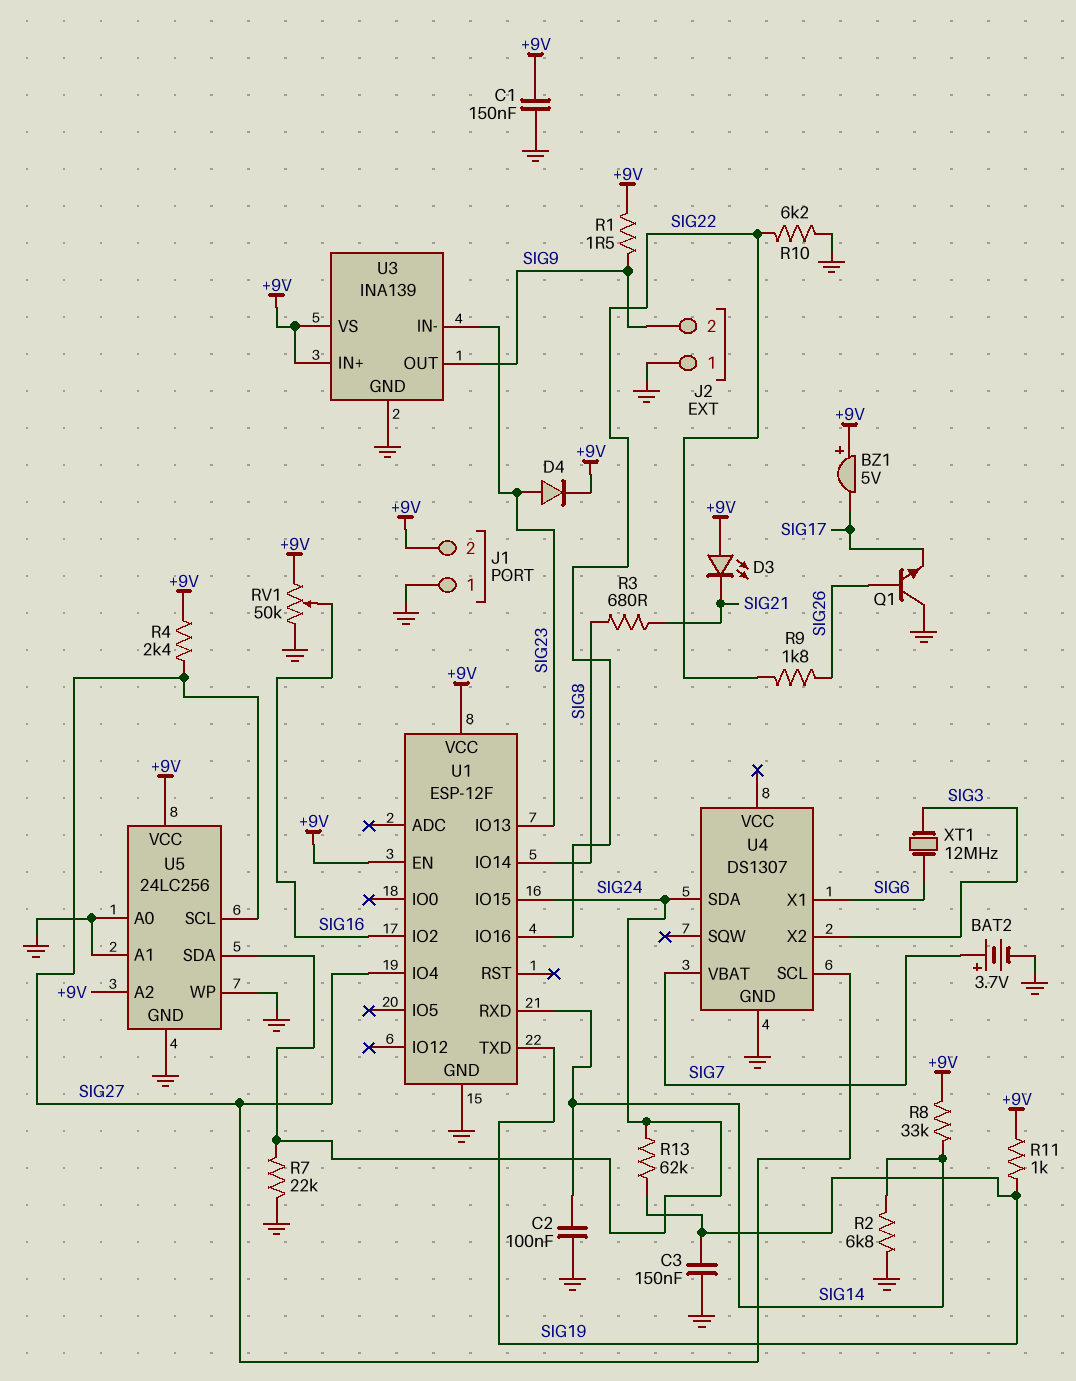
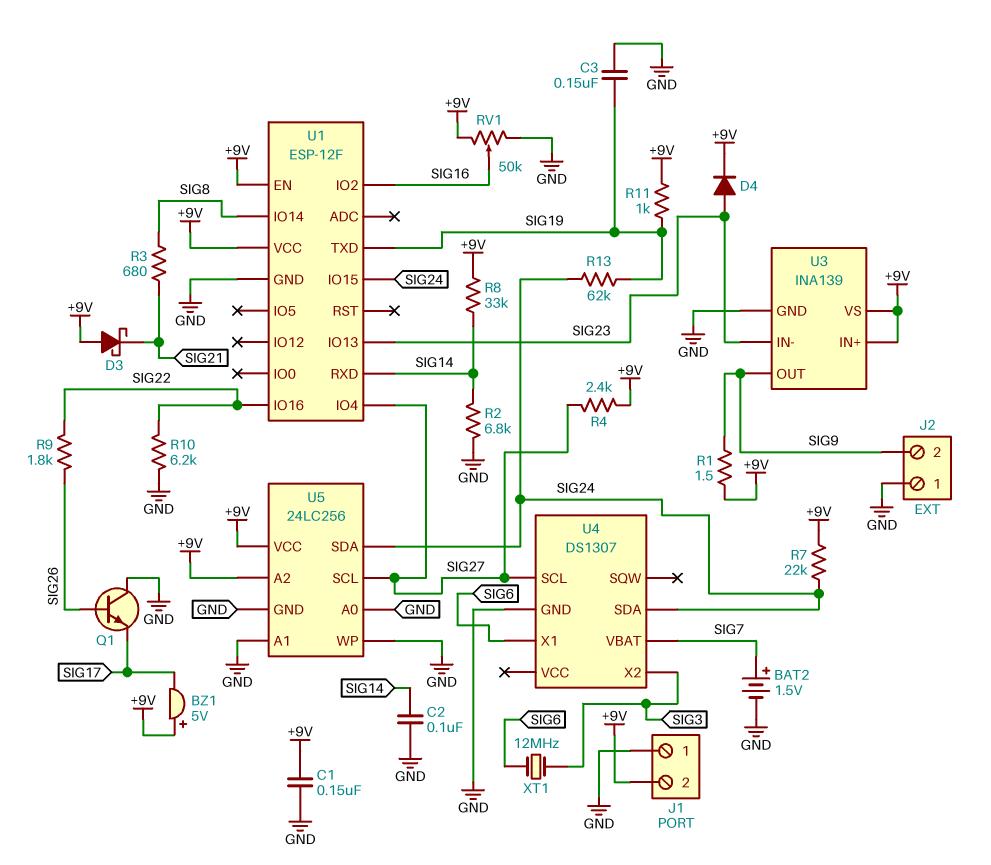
BAT2: 3.7V (plus SIG7, minus GND) -> 1.5V (plus SIG7, minus GND)
D3: LED (A +9V, K SIG21) -> schottky (A +9V, K SIG21)
R7: 22k (GND, SIG24) -> 22k (+9V, SIG24)

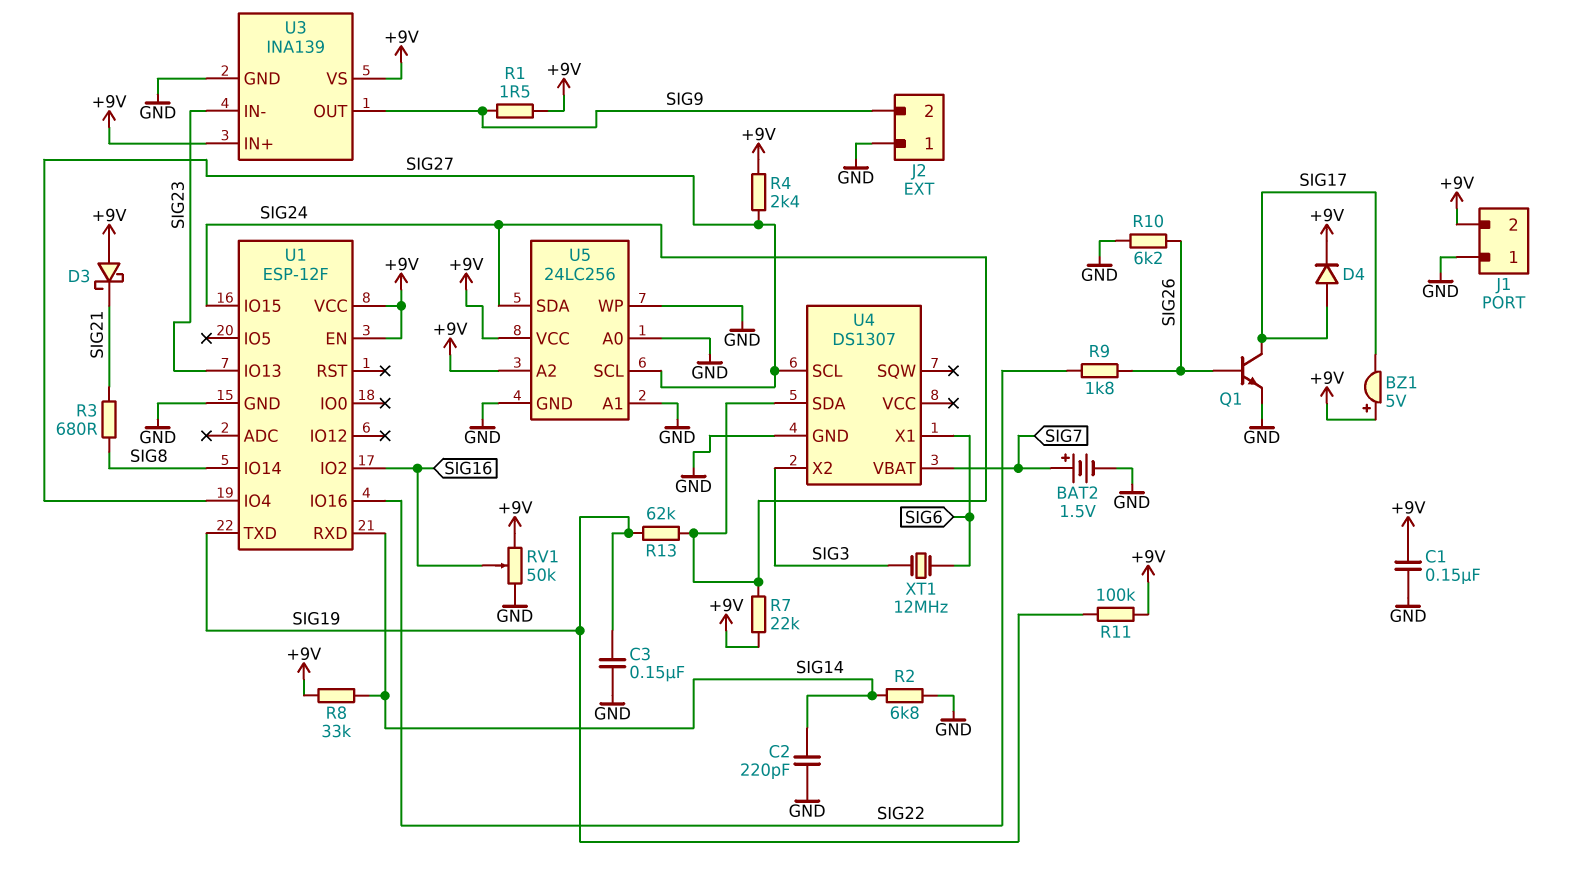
C2: 100nF (GND, SIG14) -> 220pF (GND, SIG14)
D4: diode (A SIG23, K +9V) -> diode (A SIG17, K +9V)
Q1: NPN (B SIG26, C GND, E SIG17) -> NPN (B SIG26, C SIG17, E GND)
R10: 6.2k (GND, SIG22) -> 6.2k (GND, SIG26)
R11: 1k (+9V, SIG19) -> 100k (+9V, SIG19)

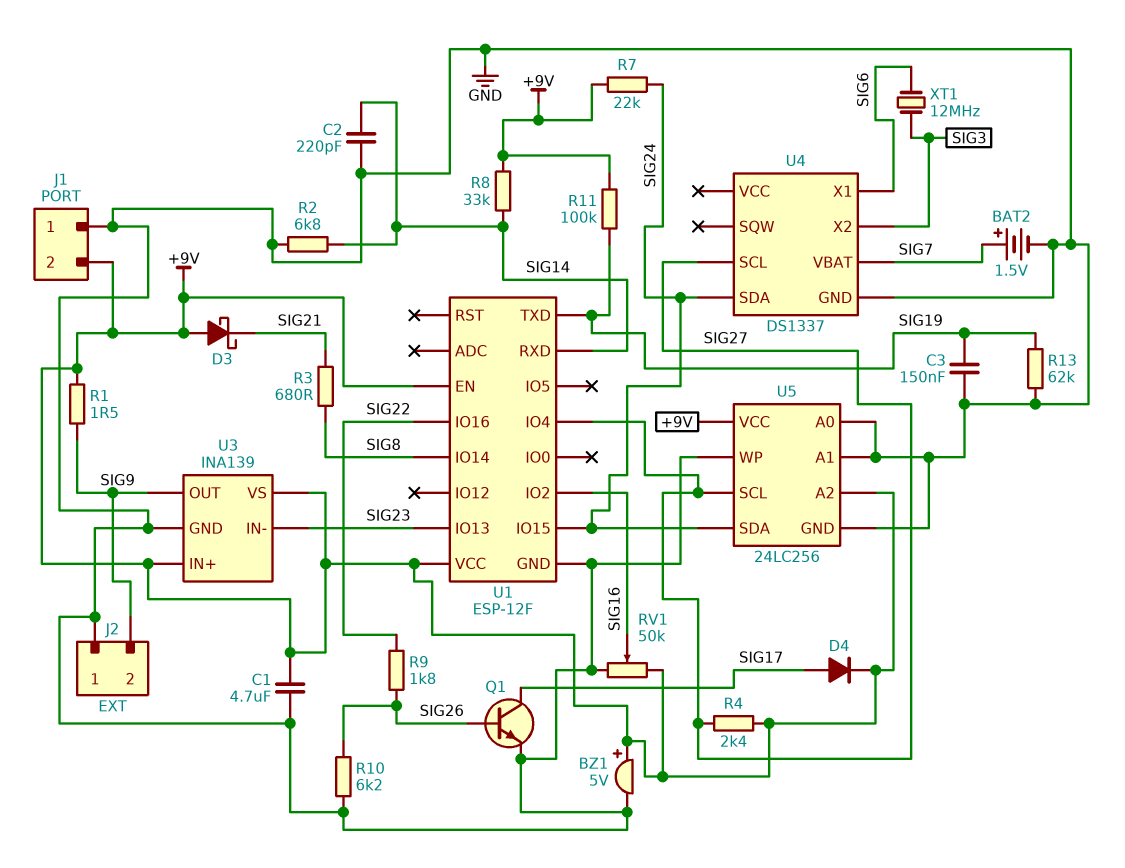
BZ1: buzzer 5V (plus +9V, minus SIG17) -> buzzer 5V (plus +9V, minus GND)
C1: 150nF (+9V, GND) -> 4.7uF (+9V, GND)
R13: 62k (SIG19, SIG24) -> 62k (GND, SIG19)
U4: DS1307 -> DS1337

